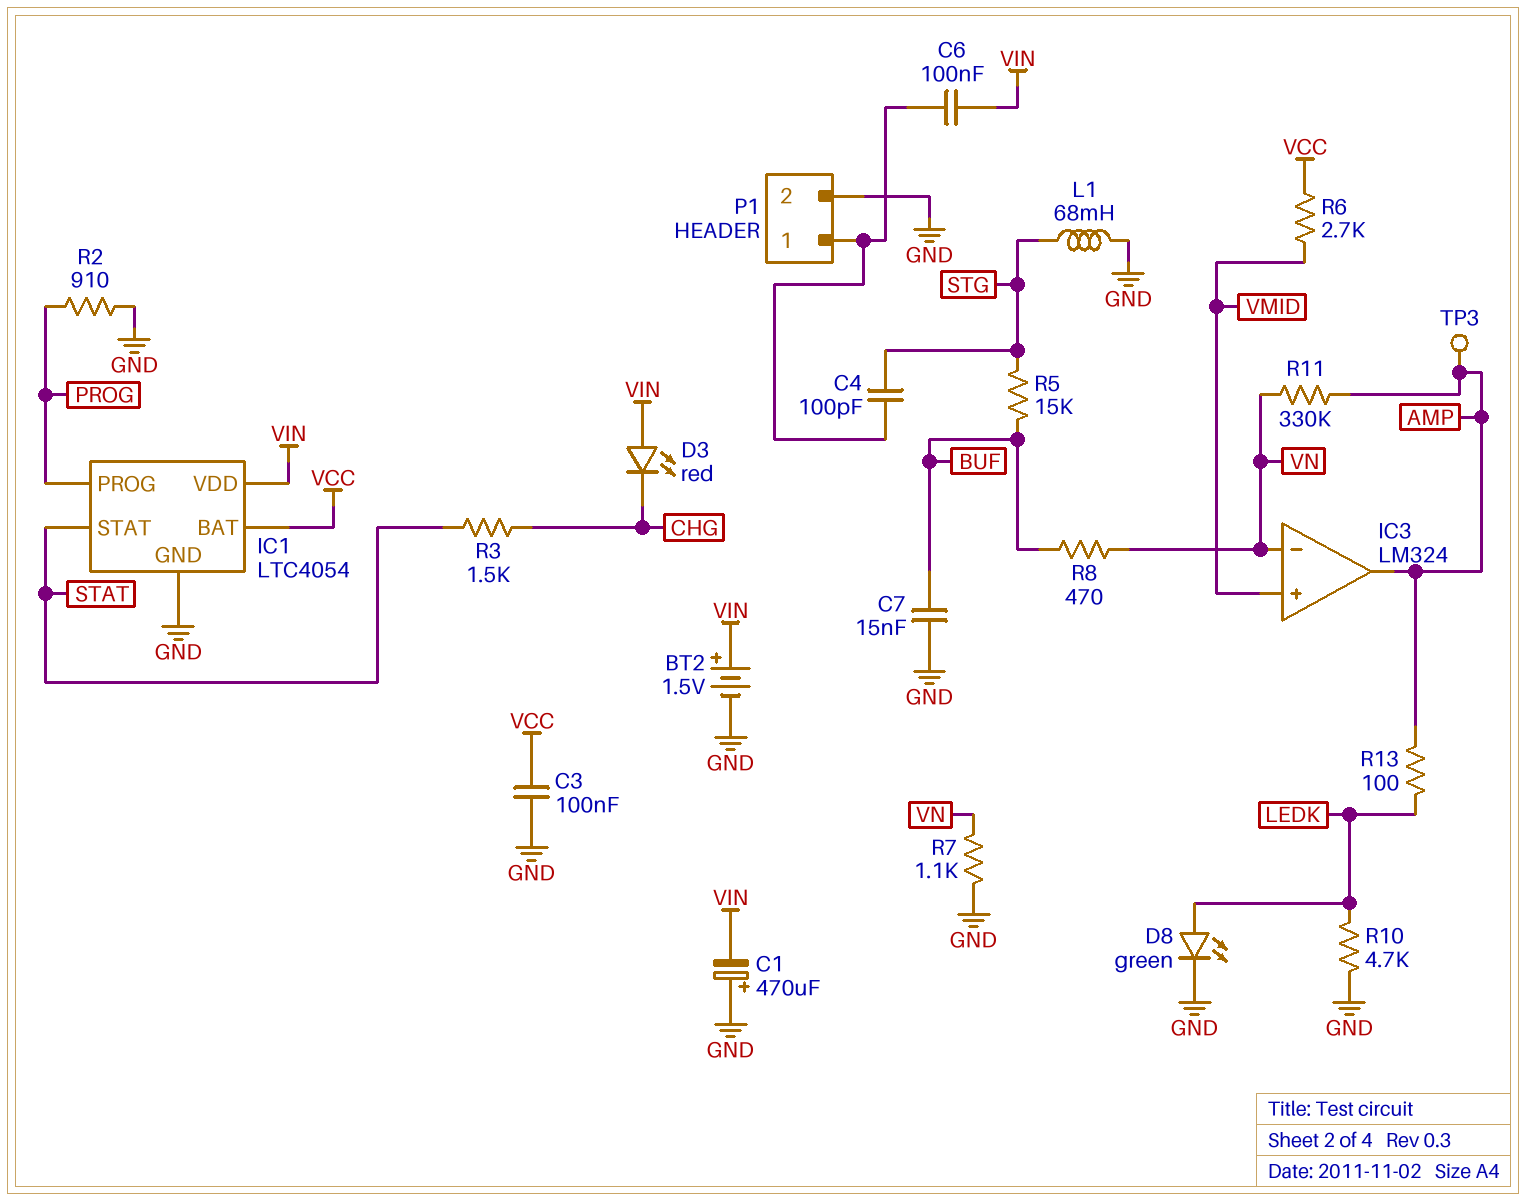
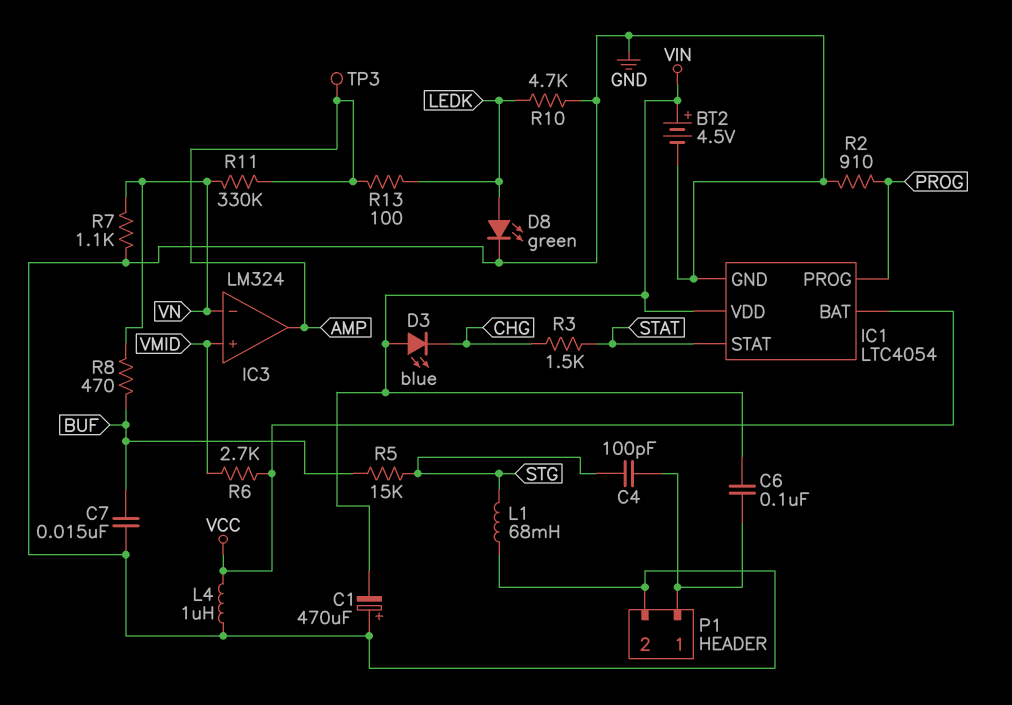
BT2: 1.5V (plus VIN, minus GND) -> 4.5V (plus VIN, minus GND)
C3: 100nF (GND, VCC) -> none
D3: LED red (A VIN, K CHG) -> LED blue (A VIN, K CHG)
L4: none -> 1uH (GND, VCC)

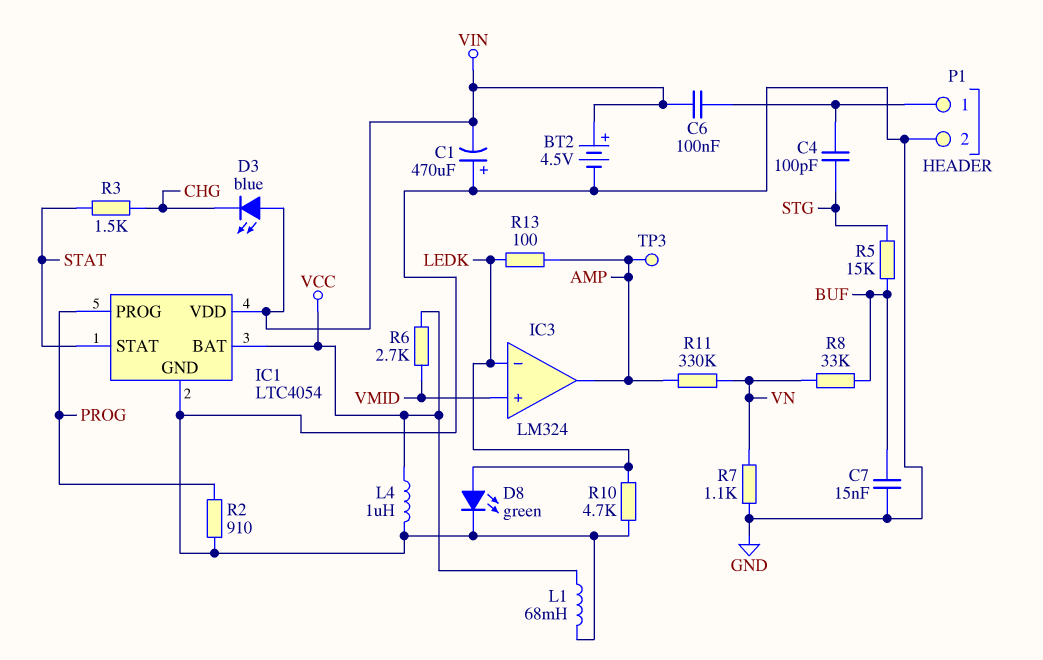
IC3 pin in-: VN -> LEDK
L1: 68mH (GND, STG) -> 68mH (GND, VCC)
R8: 470 (BUF, VN) -> 33k (BUF, VN)

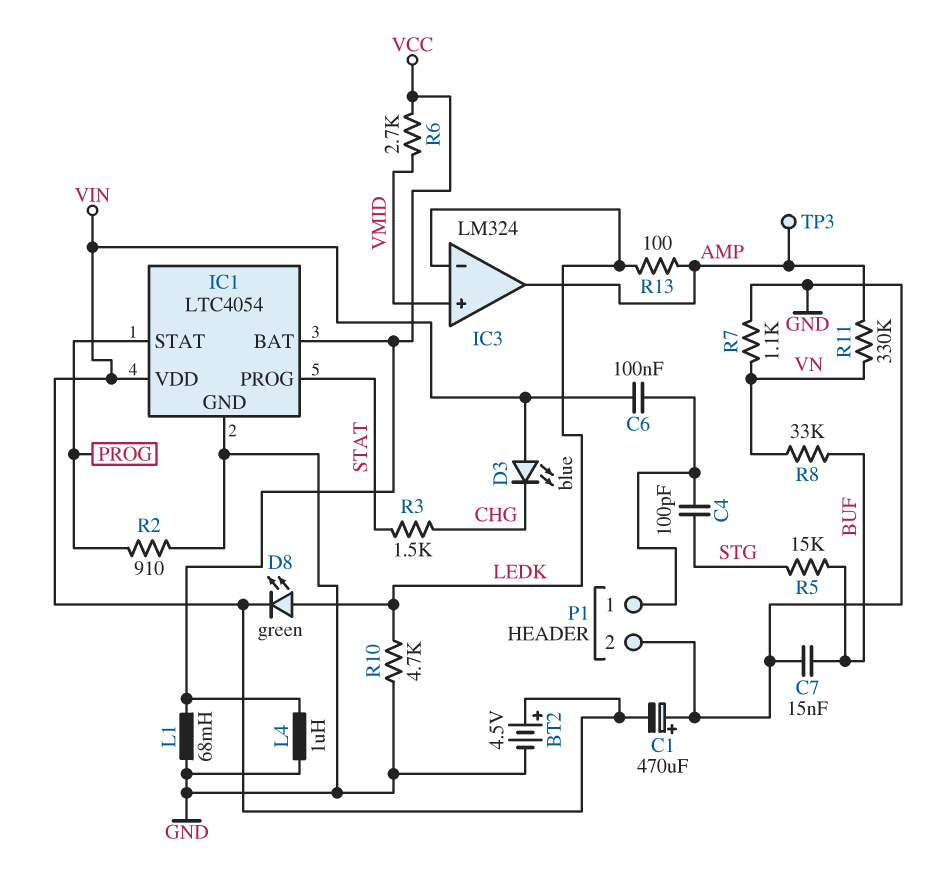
D8: LED green (A LEDK, K GND) -> LED green (A LEDK, K VIN)
IC1 pin PROG: PROG -> STAT
IC1 pin STAT: STAT -> PROG

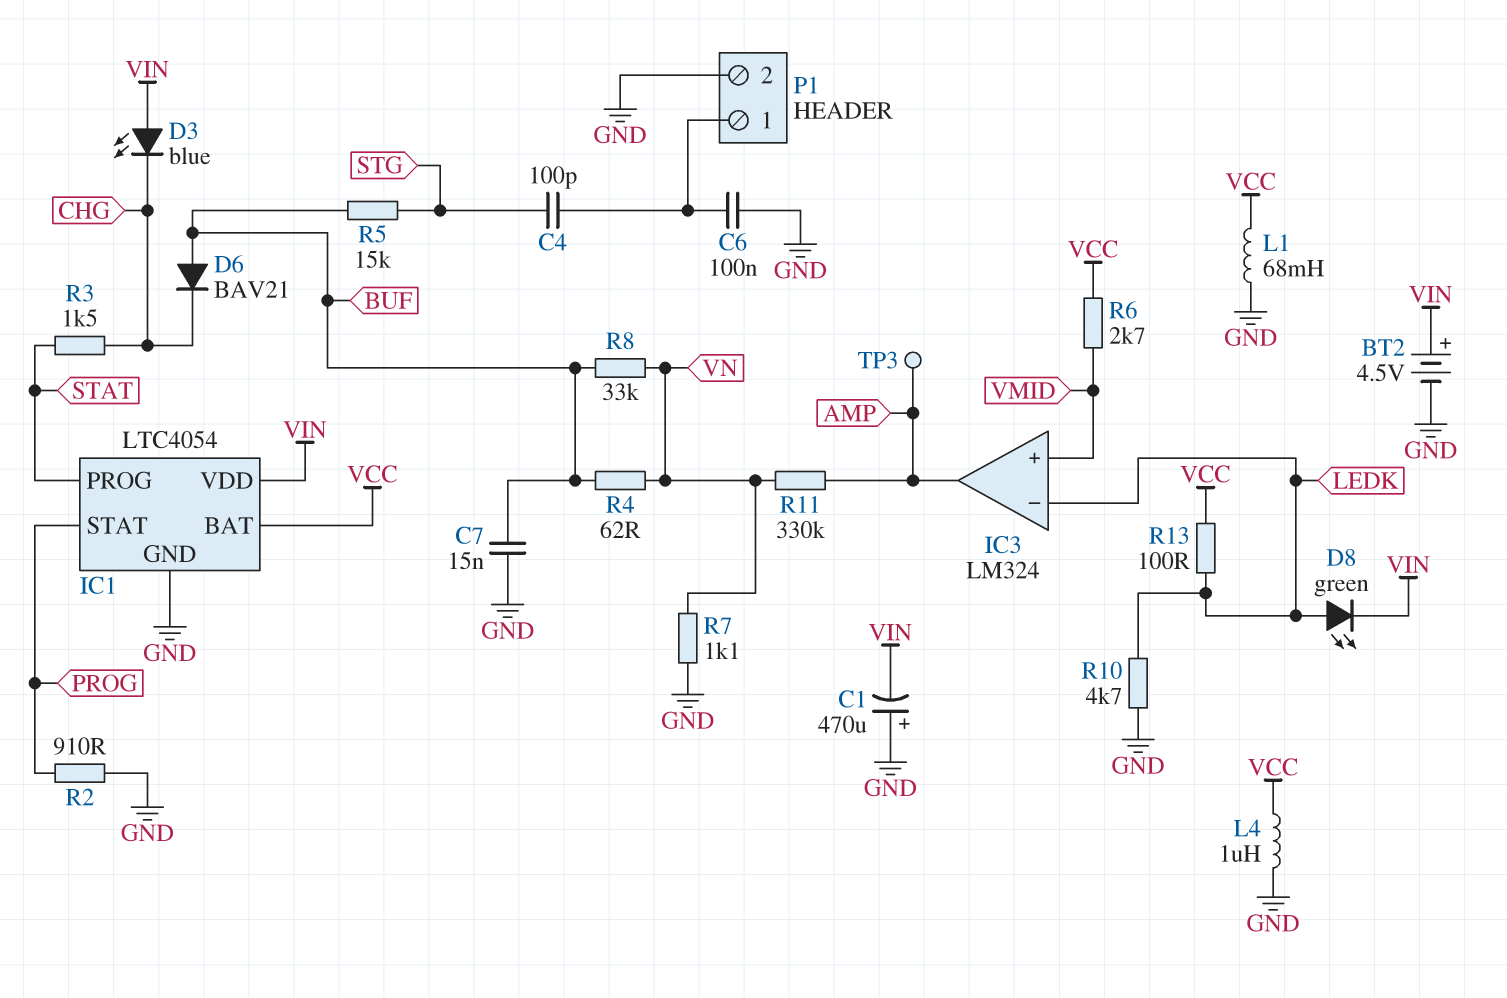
C6: 100nF (P1/1, VIN) -> 100nF (GND, P1/1)
D6: none -> diode BAV21 (A BUF, K CHG)
R4: none -> 62 (BUF, VN)
R13: 100 (AMP, LEDK) -> 100 (LEDK, VCC)

